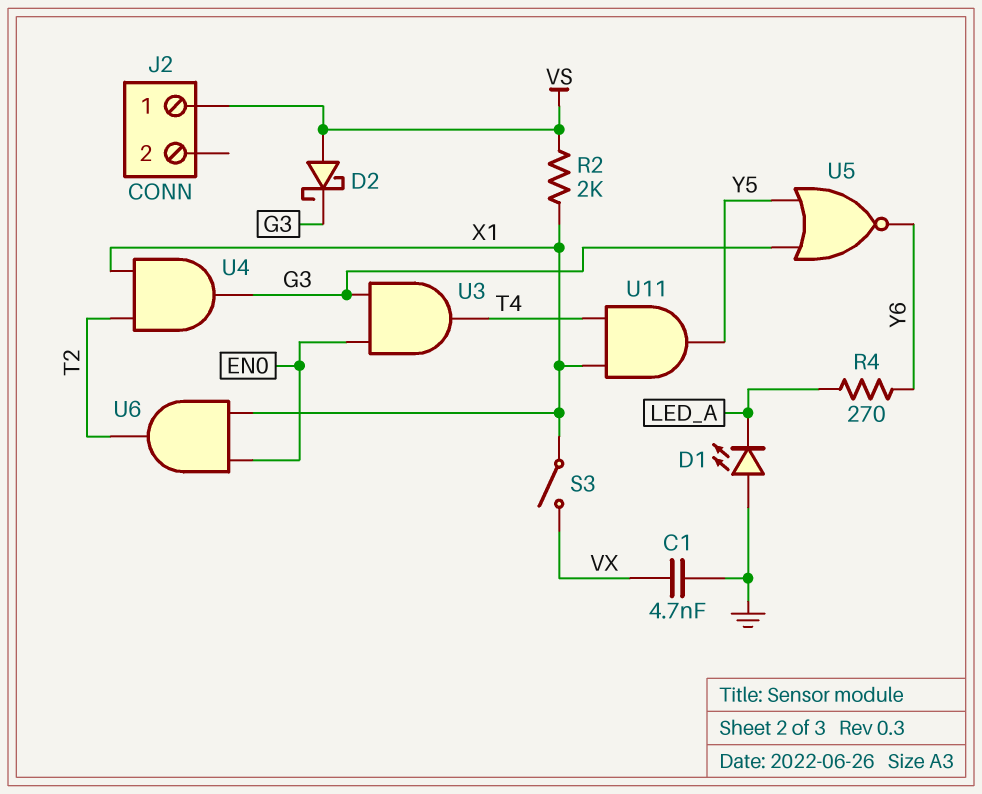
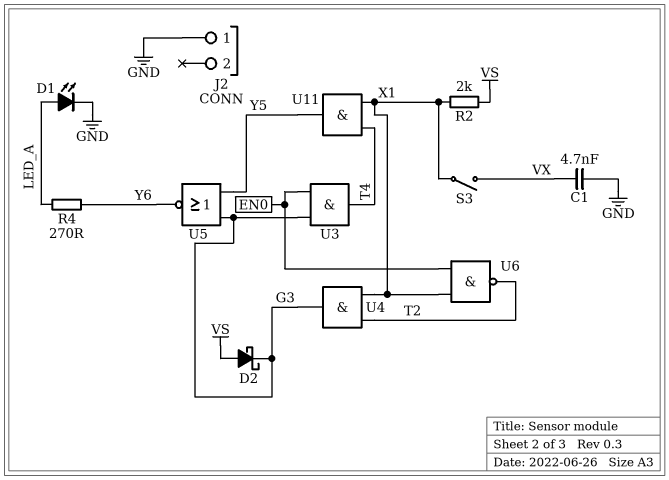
D1: LED (A GND, K LED_A) -> LED (A LED_A, K GND)
J2 pin 1: VS -> GND
U6: AND (in EN0, in X1, out T2) -> NAND (in EN0, in X1, out T2)

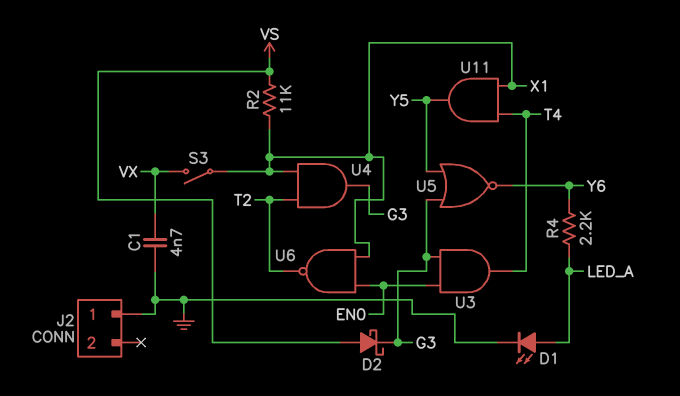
R2: 2k (VS, X1) -> 11k (VS, X1)
R4: 270 (LED_A, Y6) -> 2.2k (LED_A, Y6)

